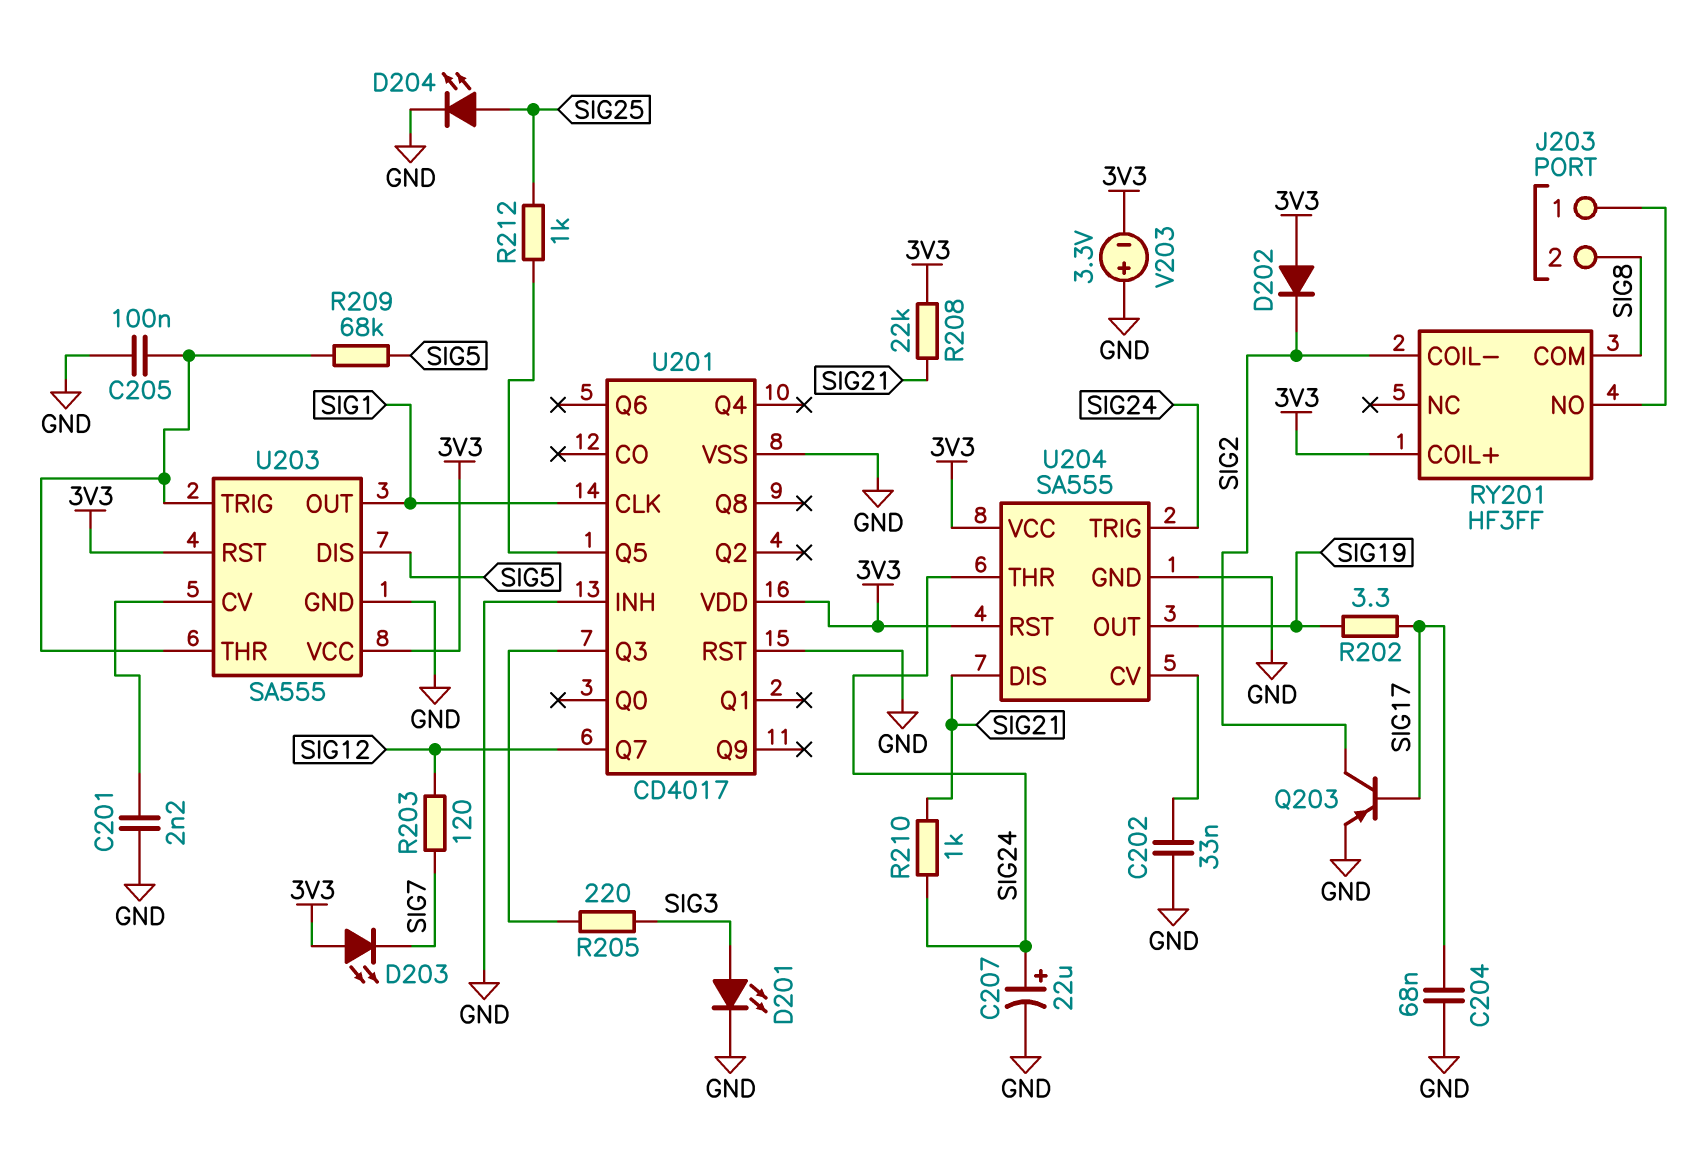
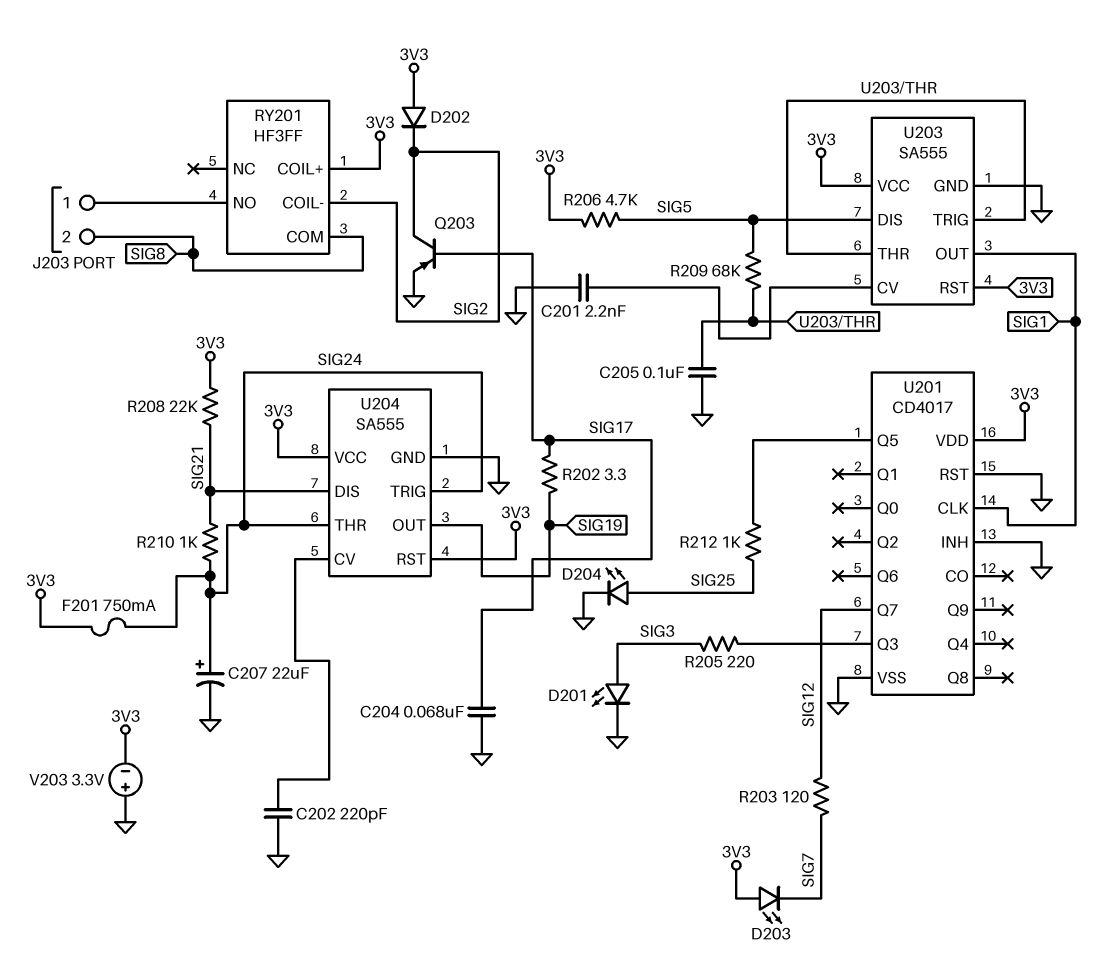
C202: 33nF (GND, U204/CV) -> 220pF (GND, U204/CV)
F201: none -> 750mA (3V3, SIG24)
R206: none -> 4.7k (3V3, SIG5)

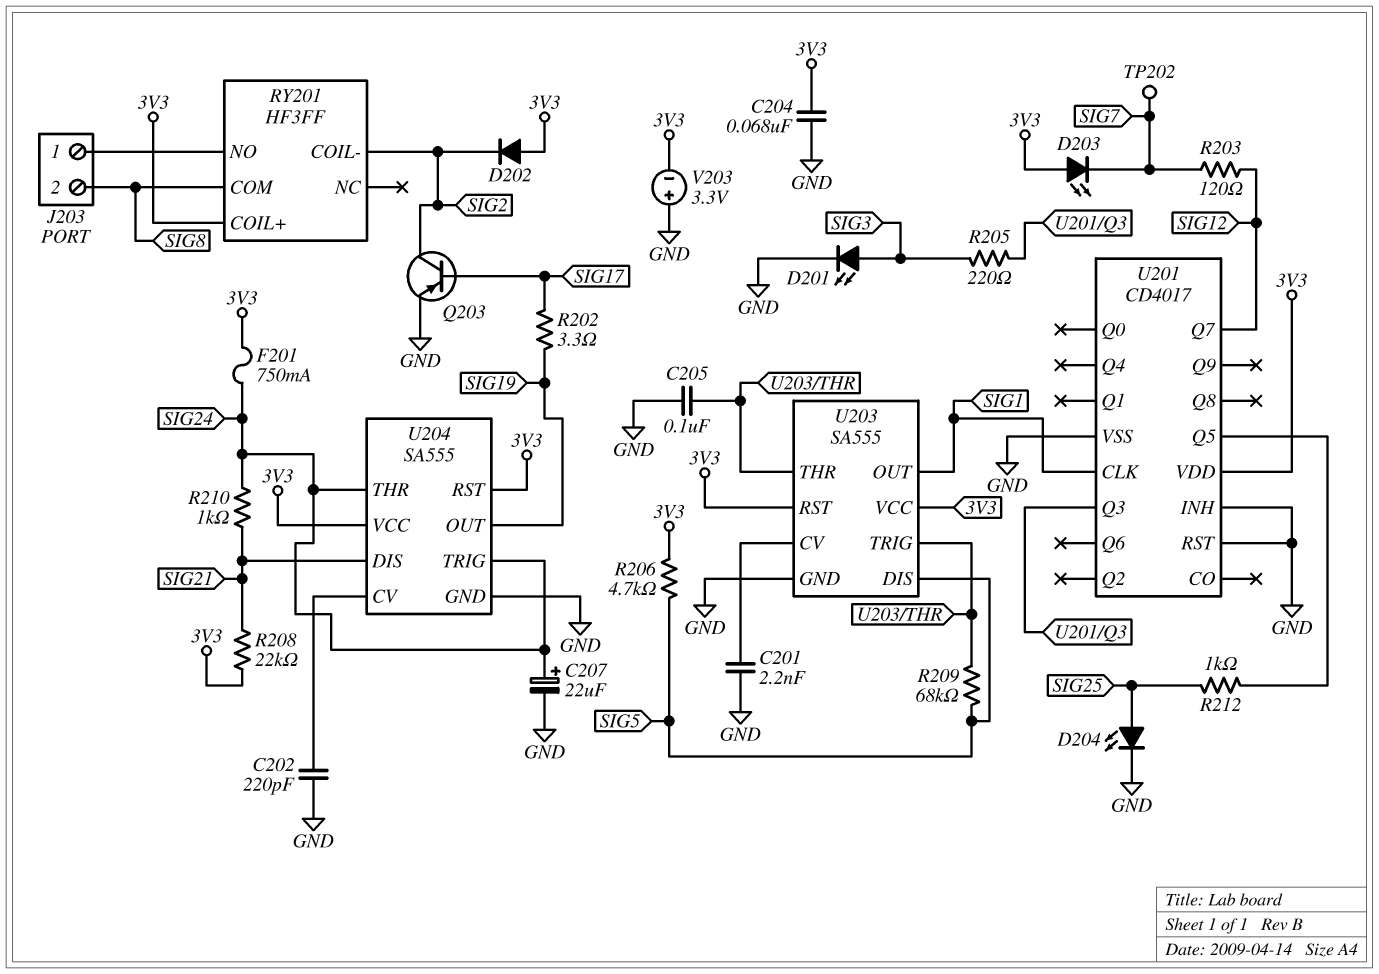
C204: 68nF (GND, SIG17) -> 68nF (3V3, GND)
TP202: none -> test point (SIG7)

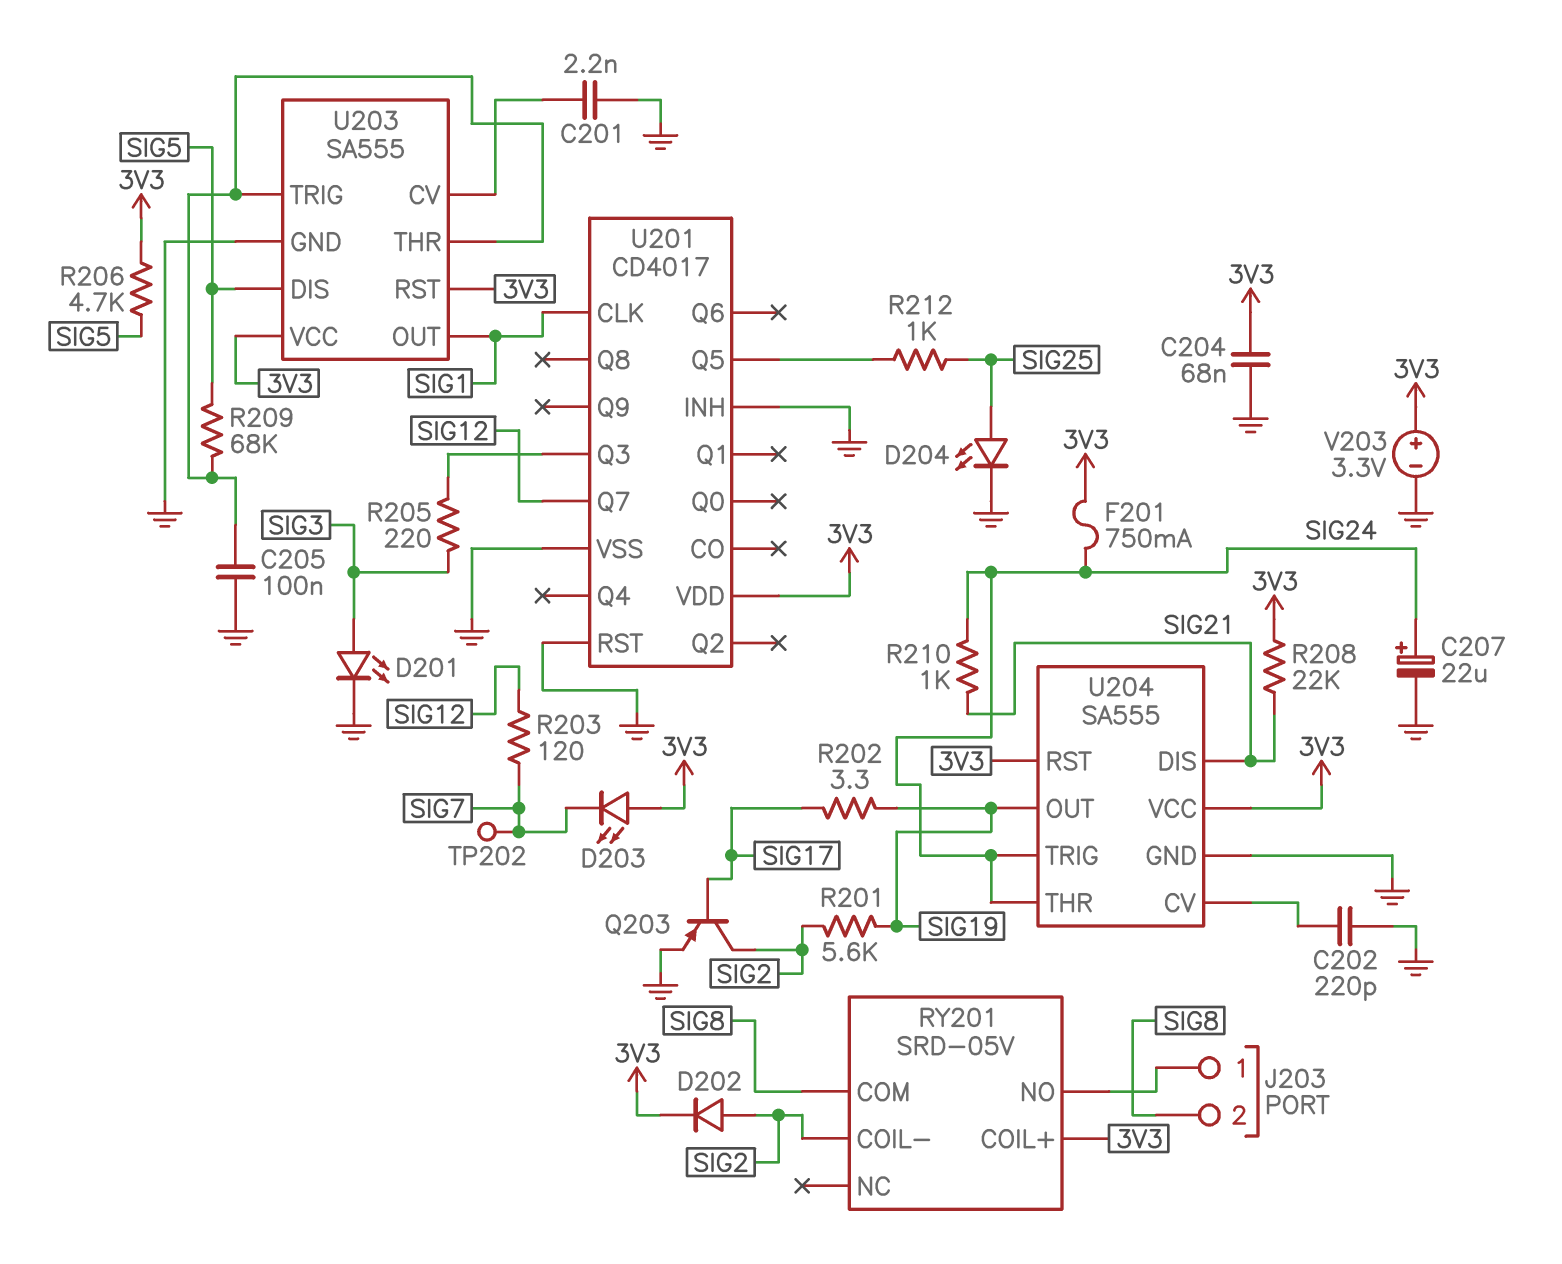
D202: diode (A 3V3, K SIG2) -> diode (A SIG2, K 3V3)
R201: none -> 5.6k (SIG2, SIG19)
RY201: HF3FF -> SRD-05V
V203: 3.3V (plus GND, minus 3V3) -> 3.3V (plus 3V3, minus GND)

